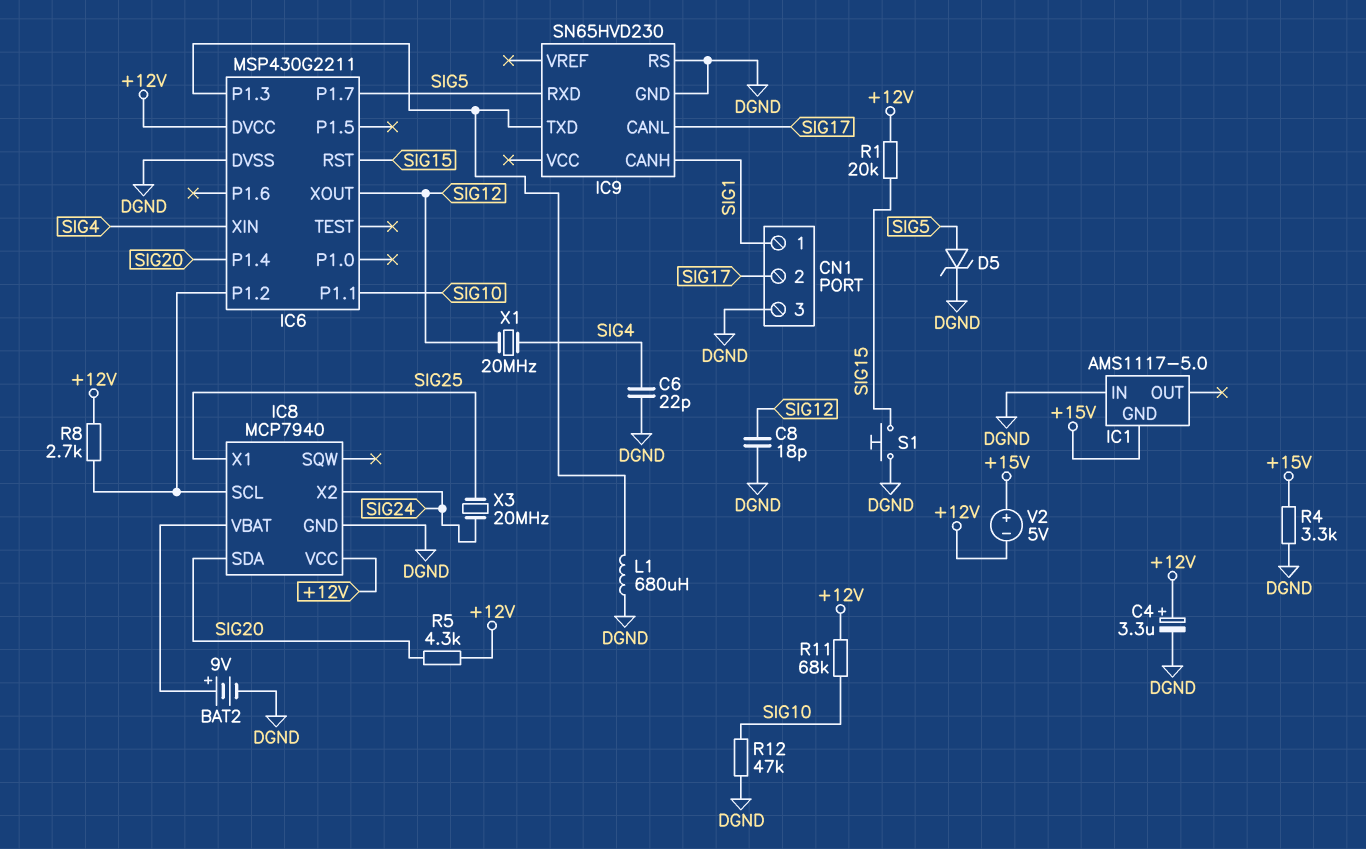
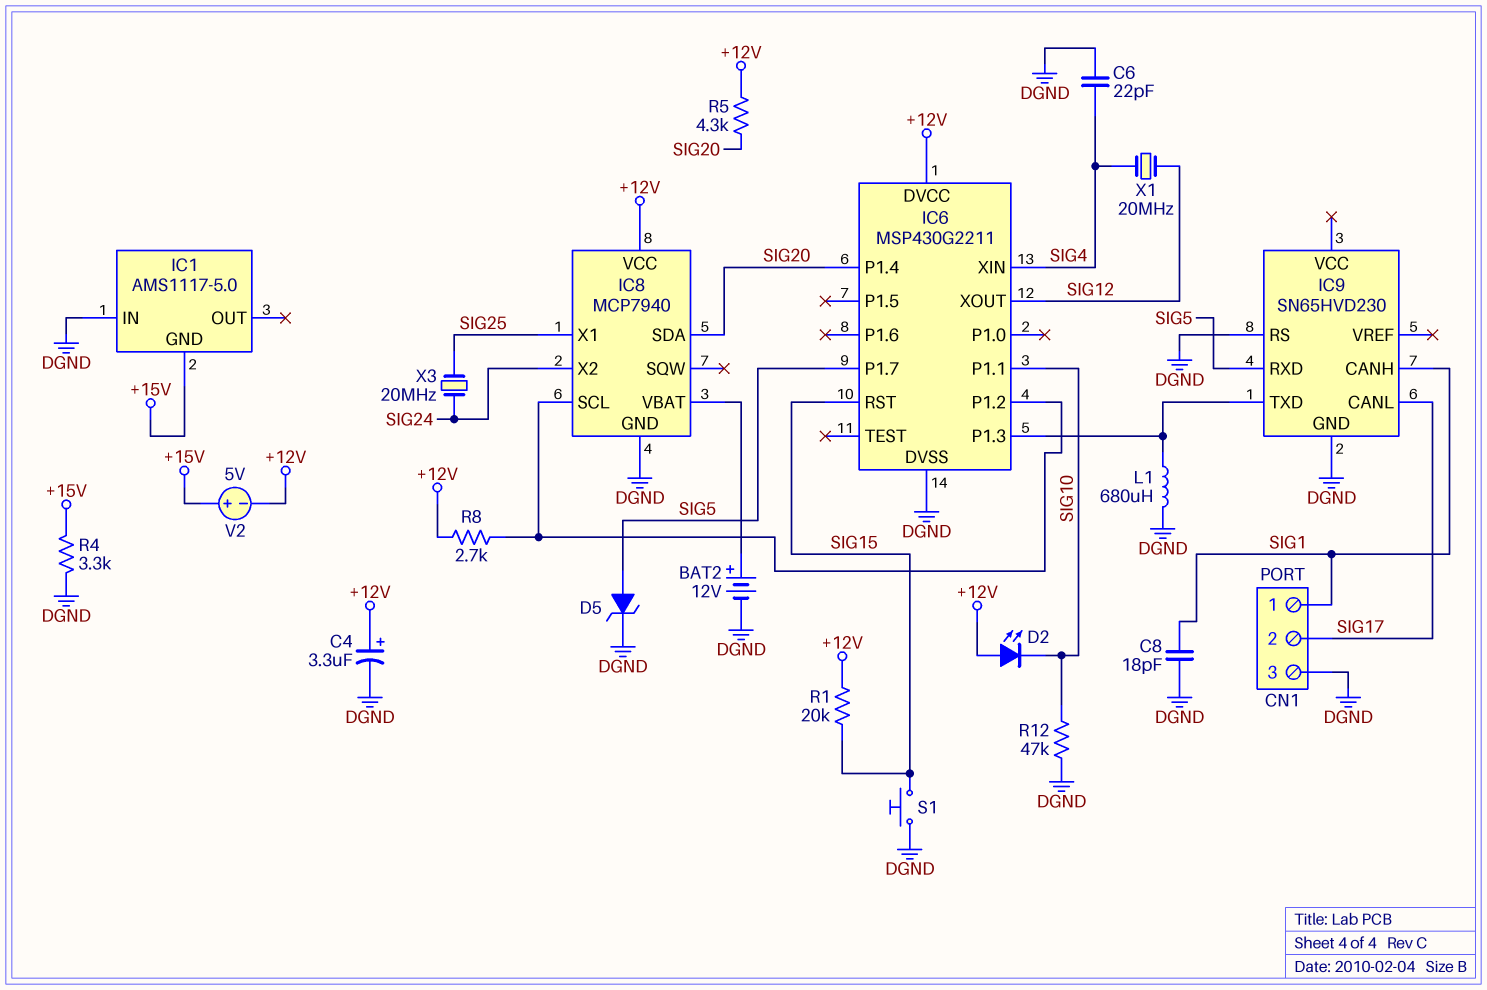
BAT2: 9V (plus IC8/VBAT, minus DGND) -> 12V (plus IC8/VBAT, minus DGND)
C8: 18pF (DGND, SIG12) -> 18pF (DGND, SIG1)
D2: none -> LED (A +12V, K SIG10)
R11: 68k (+12V, SIG10) -> none

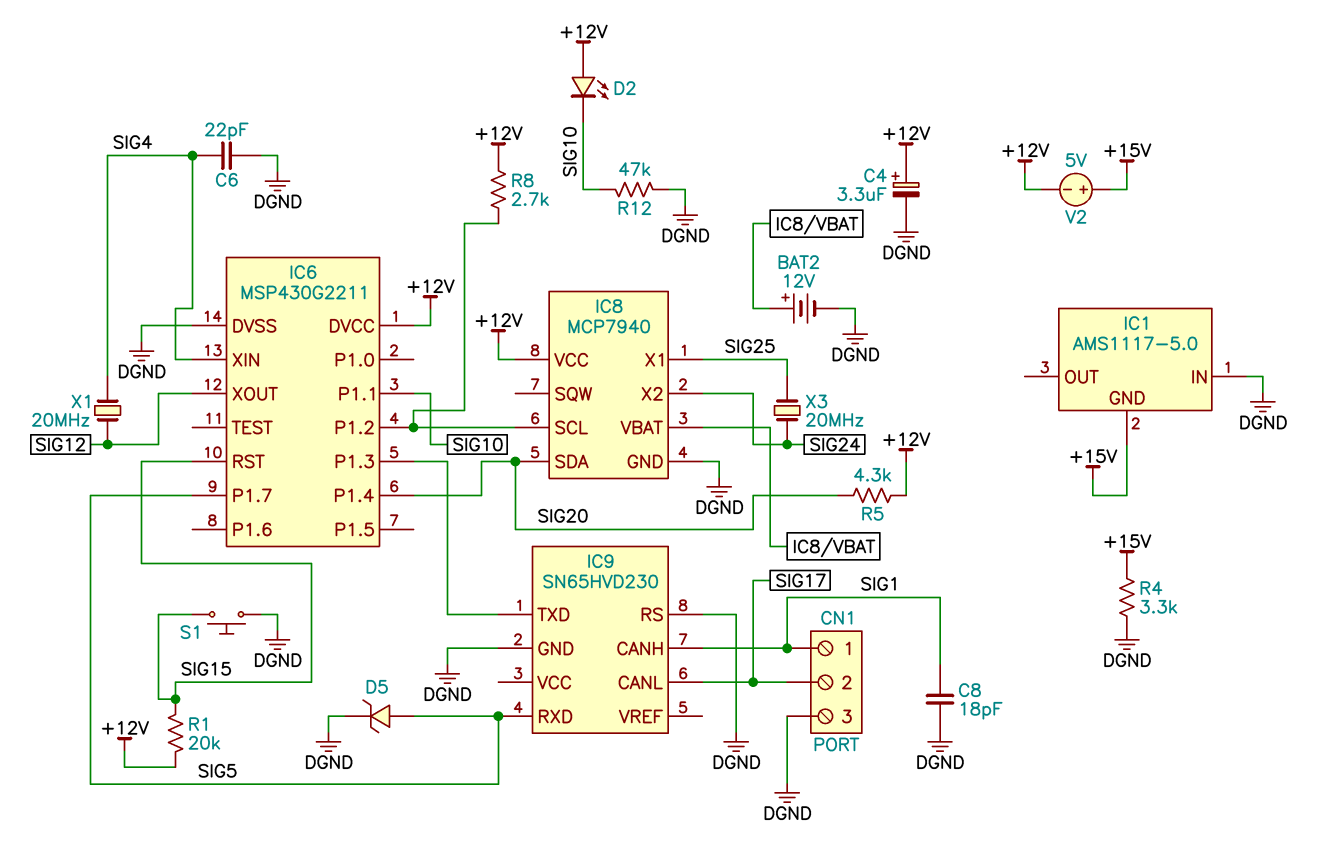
L1: 680uH (DGND, IC6/P1.3) -> none

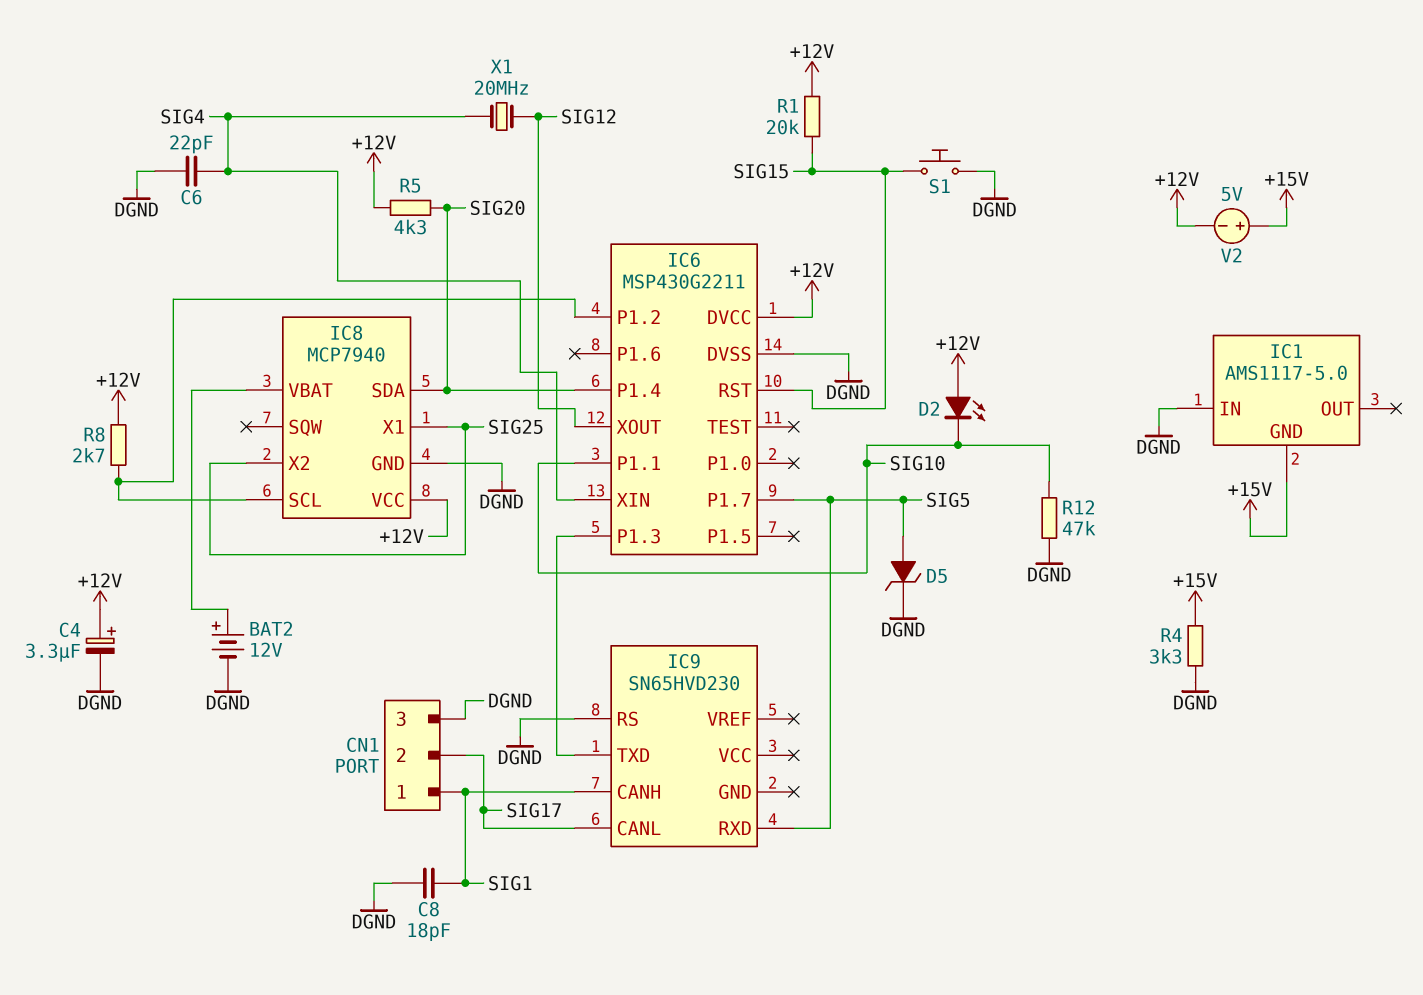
IC8 pin X2: SIG24 -> SIG25
IC9 pin GND: DGND -> none
X3: 20MHz (SIG24, SIG25) -> none

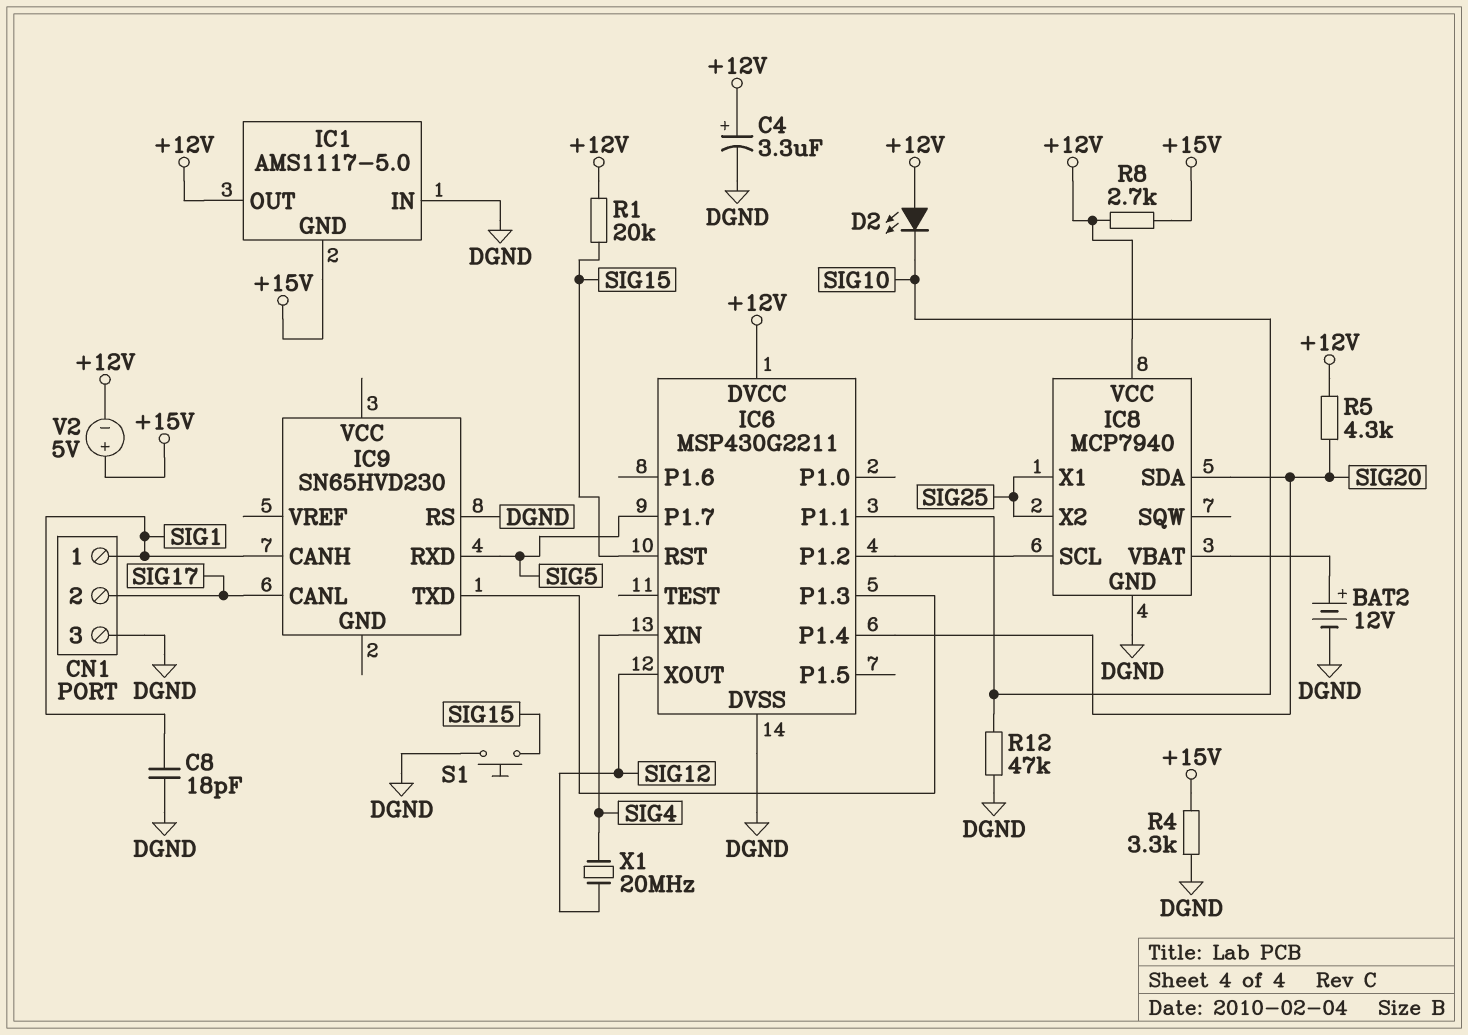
C6: 22pF (DGND, SIG4) -> none
D5: zener (A SIG5, K DGND) -> none
IC1 pin OUT: none -> +12V
R8: 2.7k (+12V, IC6/P1.2) -> 2.7k (+12V, +15V)

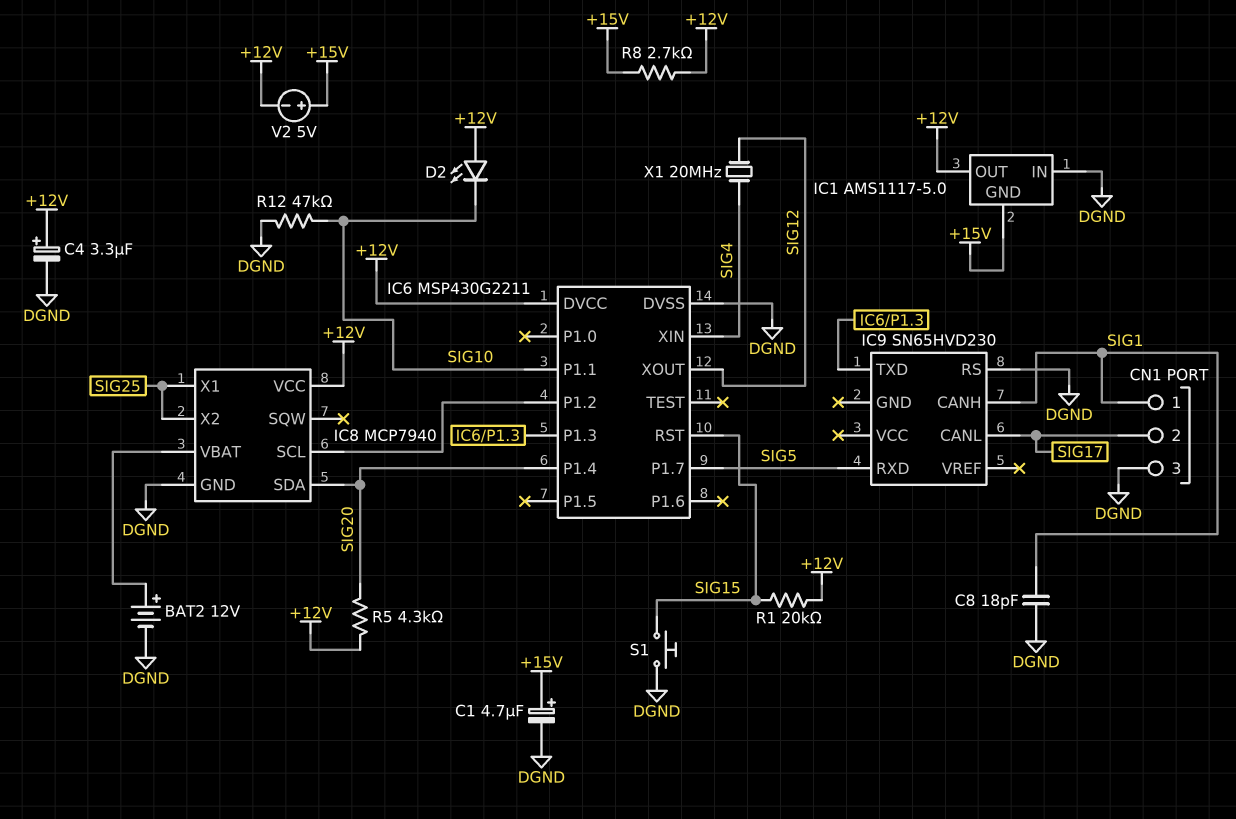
C1: none -> 4.7uF (plus +15V, minus DGND)
R4: 3.3k (+15V, DGND) -> none

